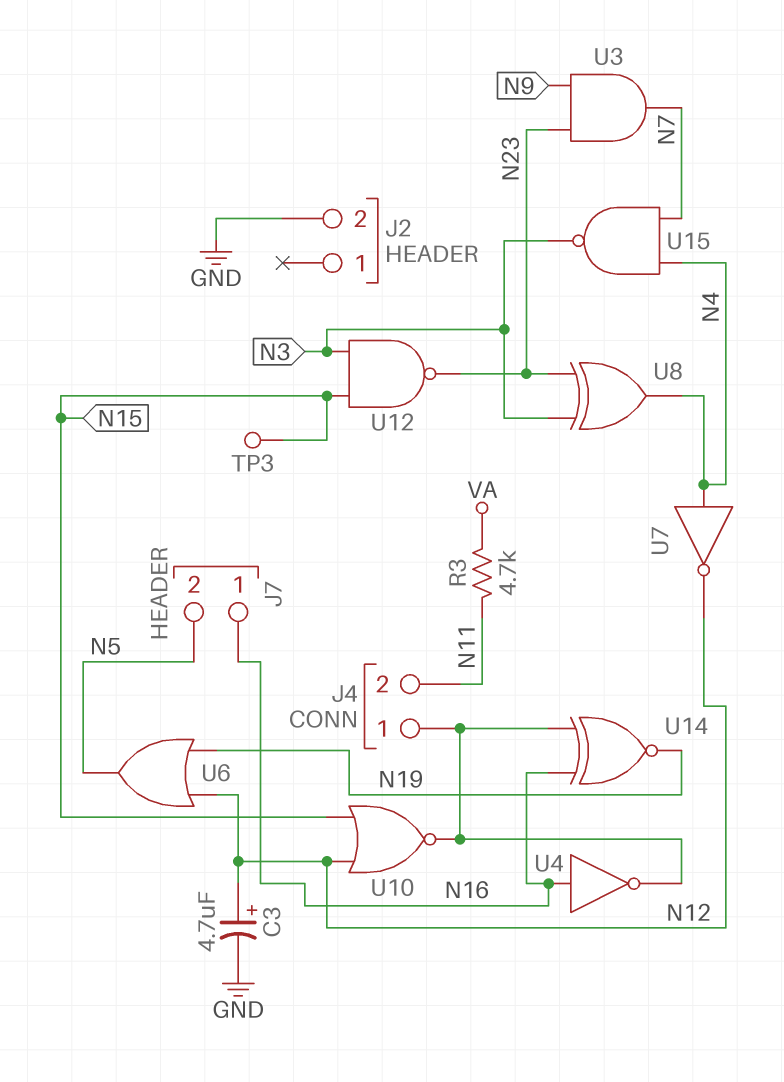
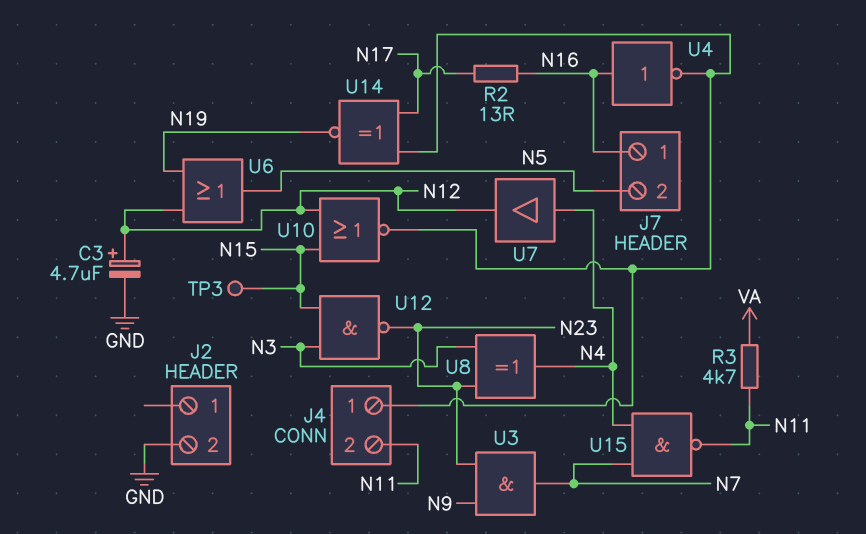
R2: none -> 13 (N16, N17)
U7: NOT (in N4, out N12) -> buffer (in N4, out N12)
U14: XNOR (in J4/1, in N16, out N19) -> XNOR (in J4/1, in N17, out N19)
U15: NAND (in N4, in N7, out N3) -> NAND (in N4, in N7, out N11)

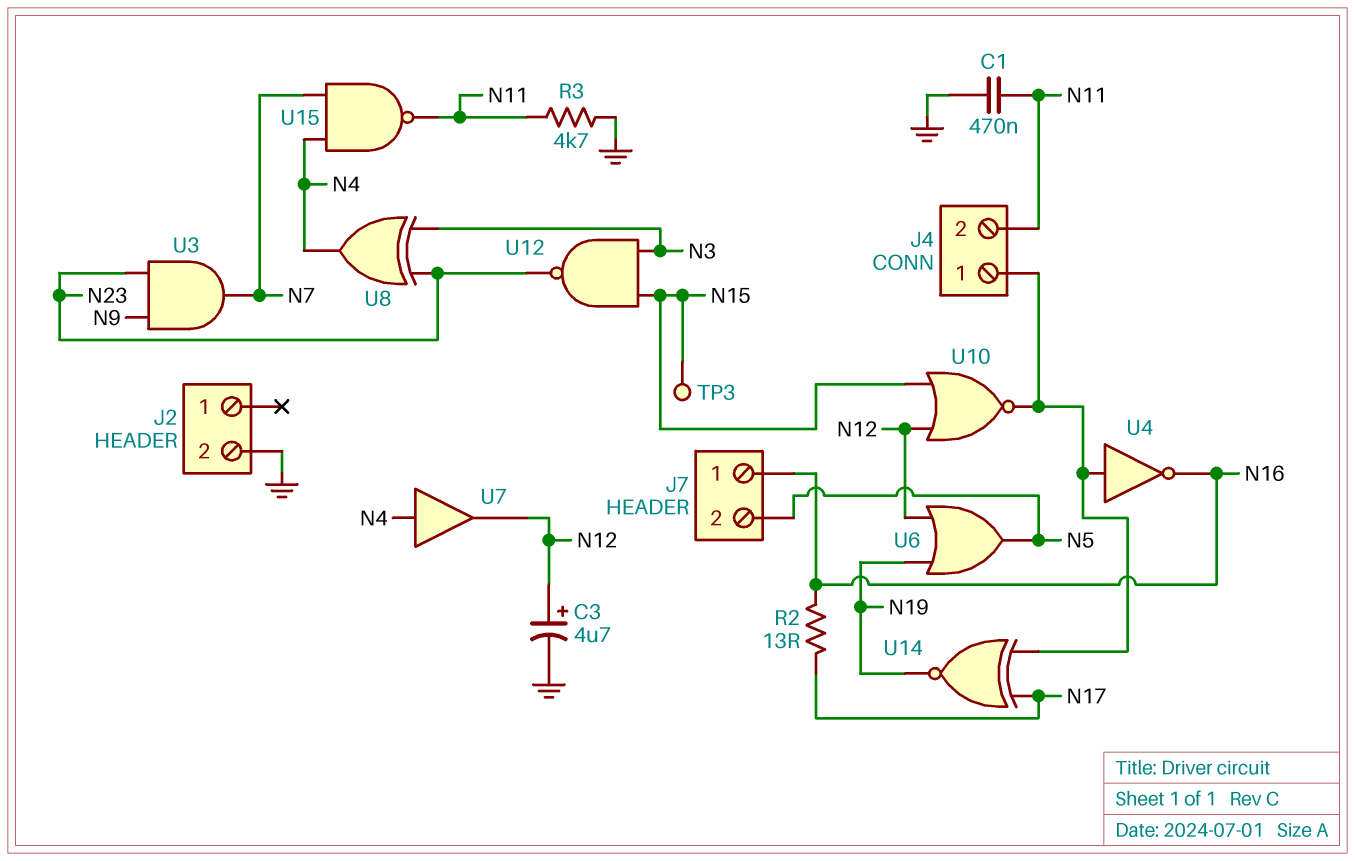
C1: none -> 470nF (GND, N11)
R3: 4.7k (N11, VA) -> 4.7k (GND, N11)
U4: NOT (in N16, out J4/1) -> NOT (in J4/1, out N16)

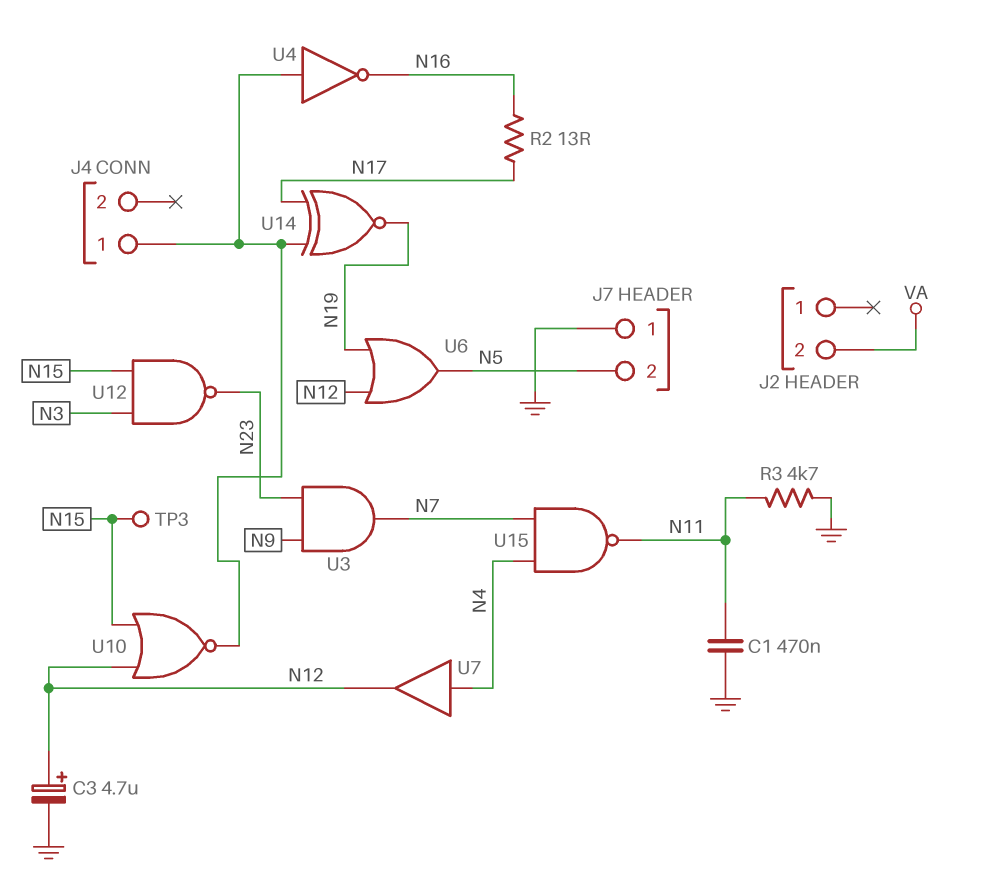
J2 pin 2: GND -> VA
J4 pin 2: N11 -> none
J7 pin 1: N16 -> GND
U8: XOR (in N3, in N23, out N4) -> none

